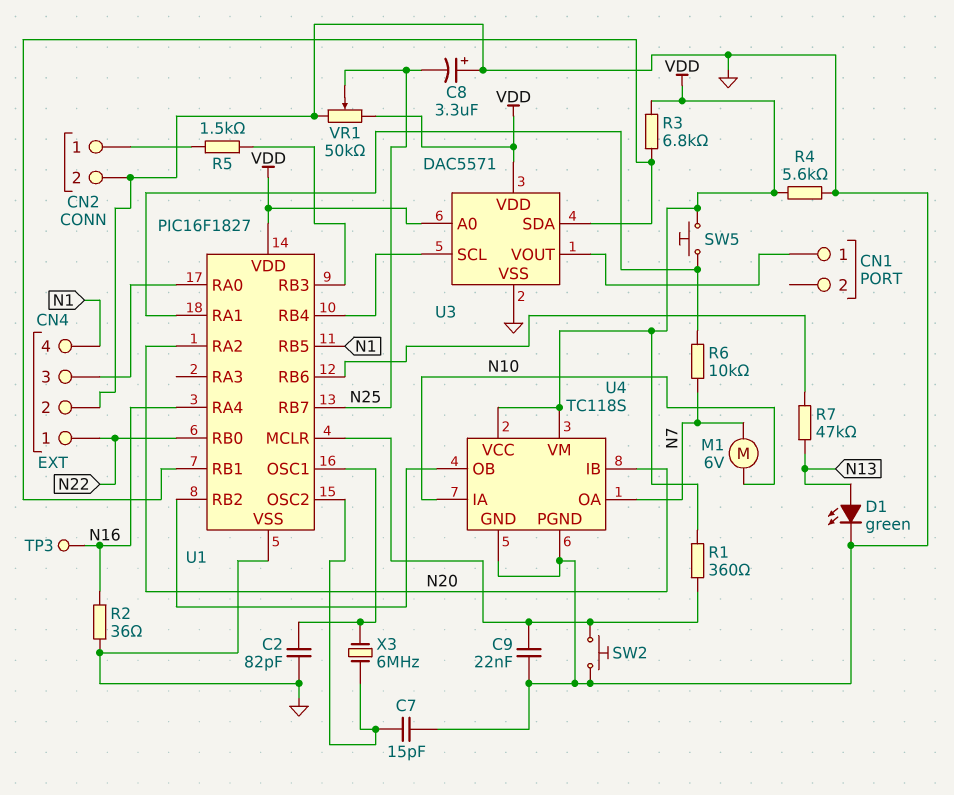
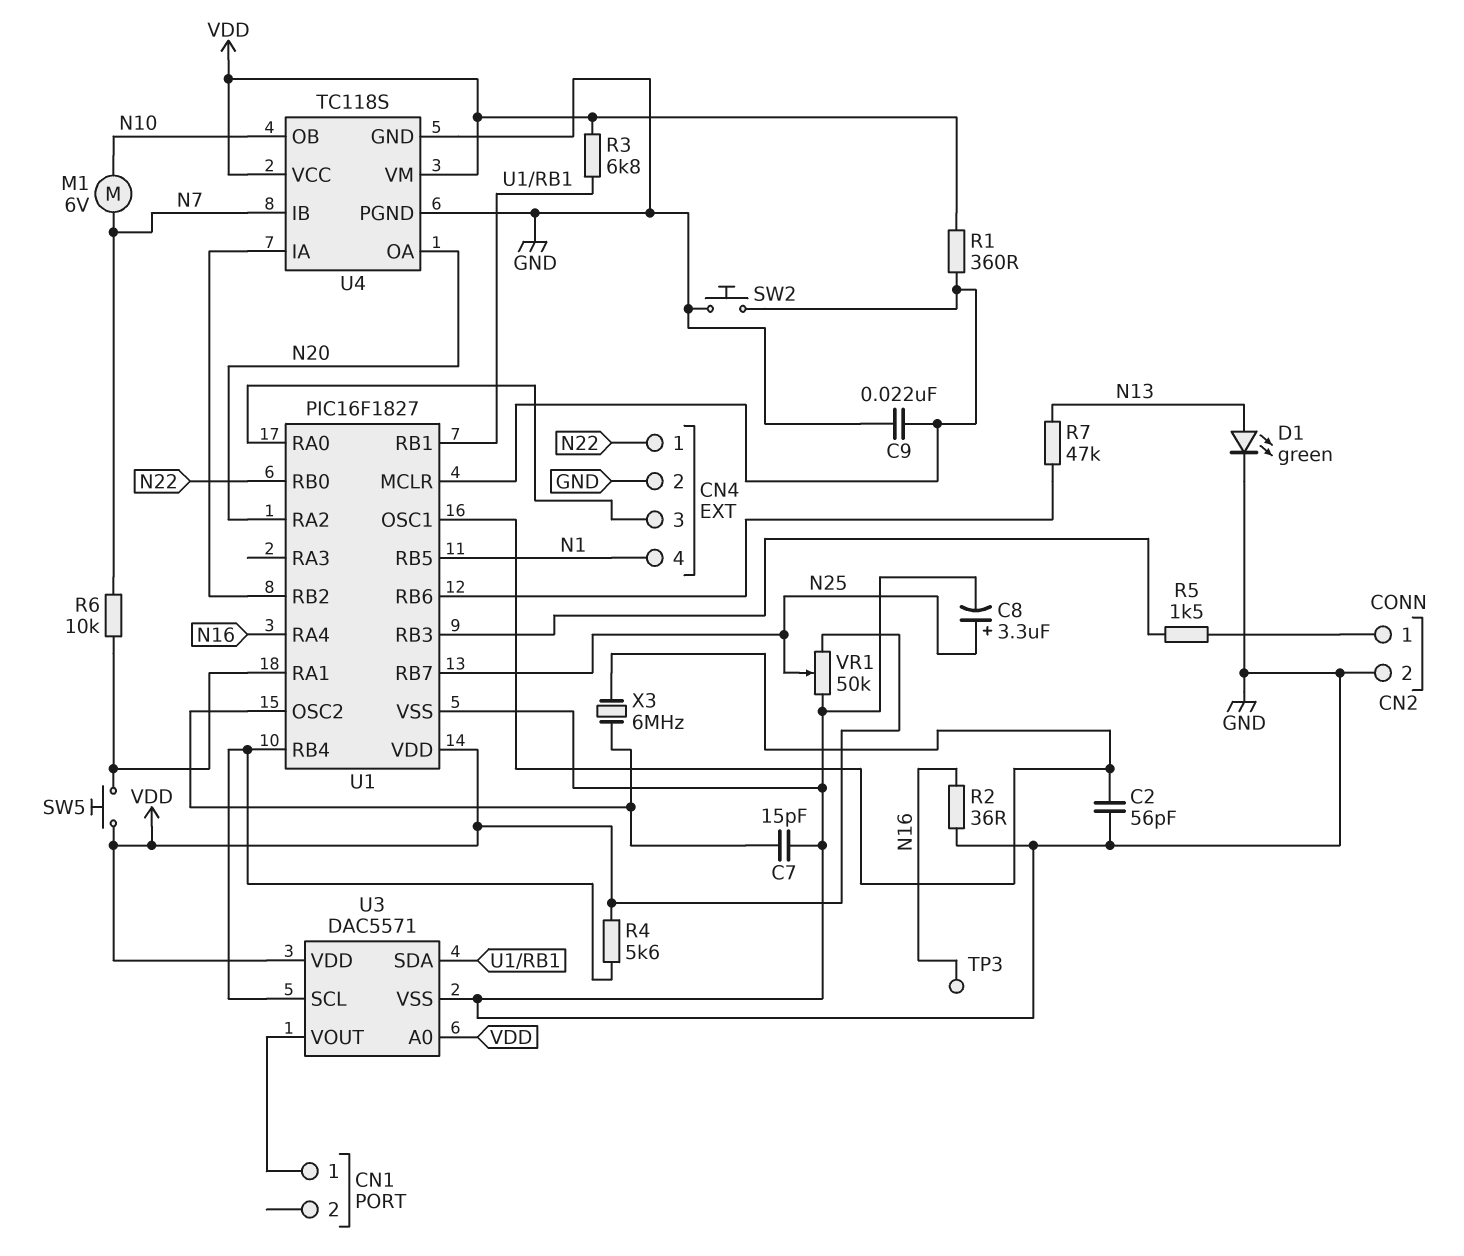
C2: 82pF (GND, U1/OSC1) -> 56pF (GND, U1/OSC1)
C8: 3.3uF (plus GND, minus N25) -> 3.3uF (plus N25, minus GND)
R4: 5.6k (GND, VDD) -> 5.6k (U1/RB4, VDD)
U4 pin IA: N10 -> U1/RB2
U4 pin IB: N20 -> N7
U4 pin OA: N7 -> N20
U4 pin OB: U1/RB2 -> N10

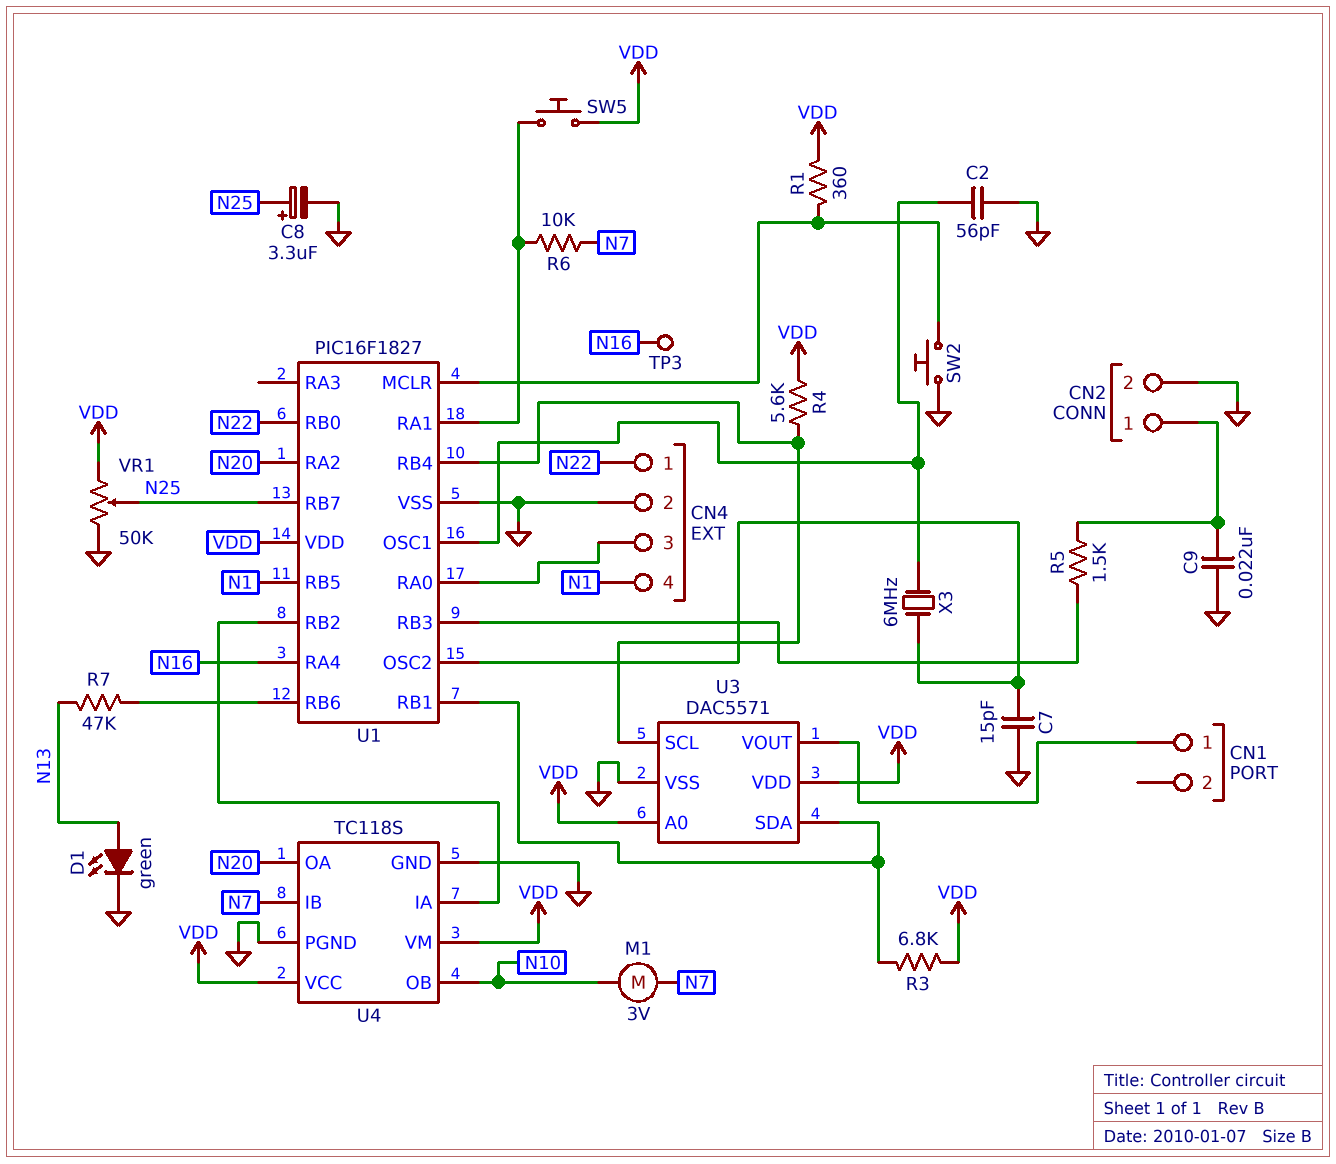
C9: 22nF (GND, U1/MCLR) -> 22nF (CN2/1, GND)
M1: motor 6V (N7, N10) -> motor 3V (N7, N10)
R2: 36 (GND, N16) -> none

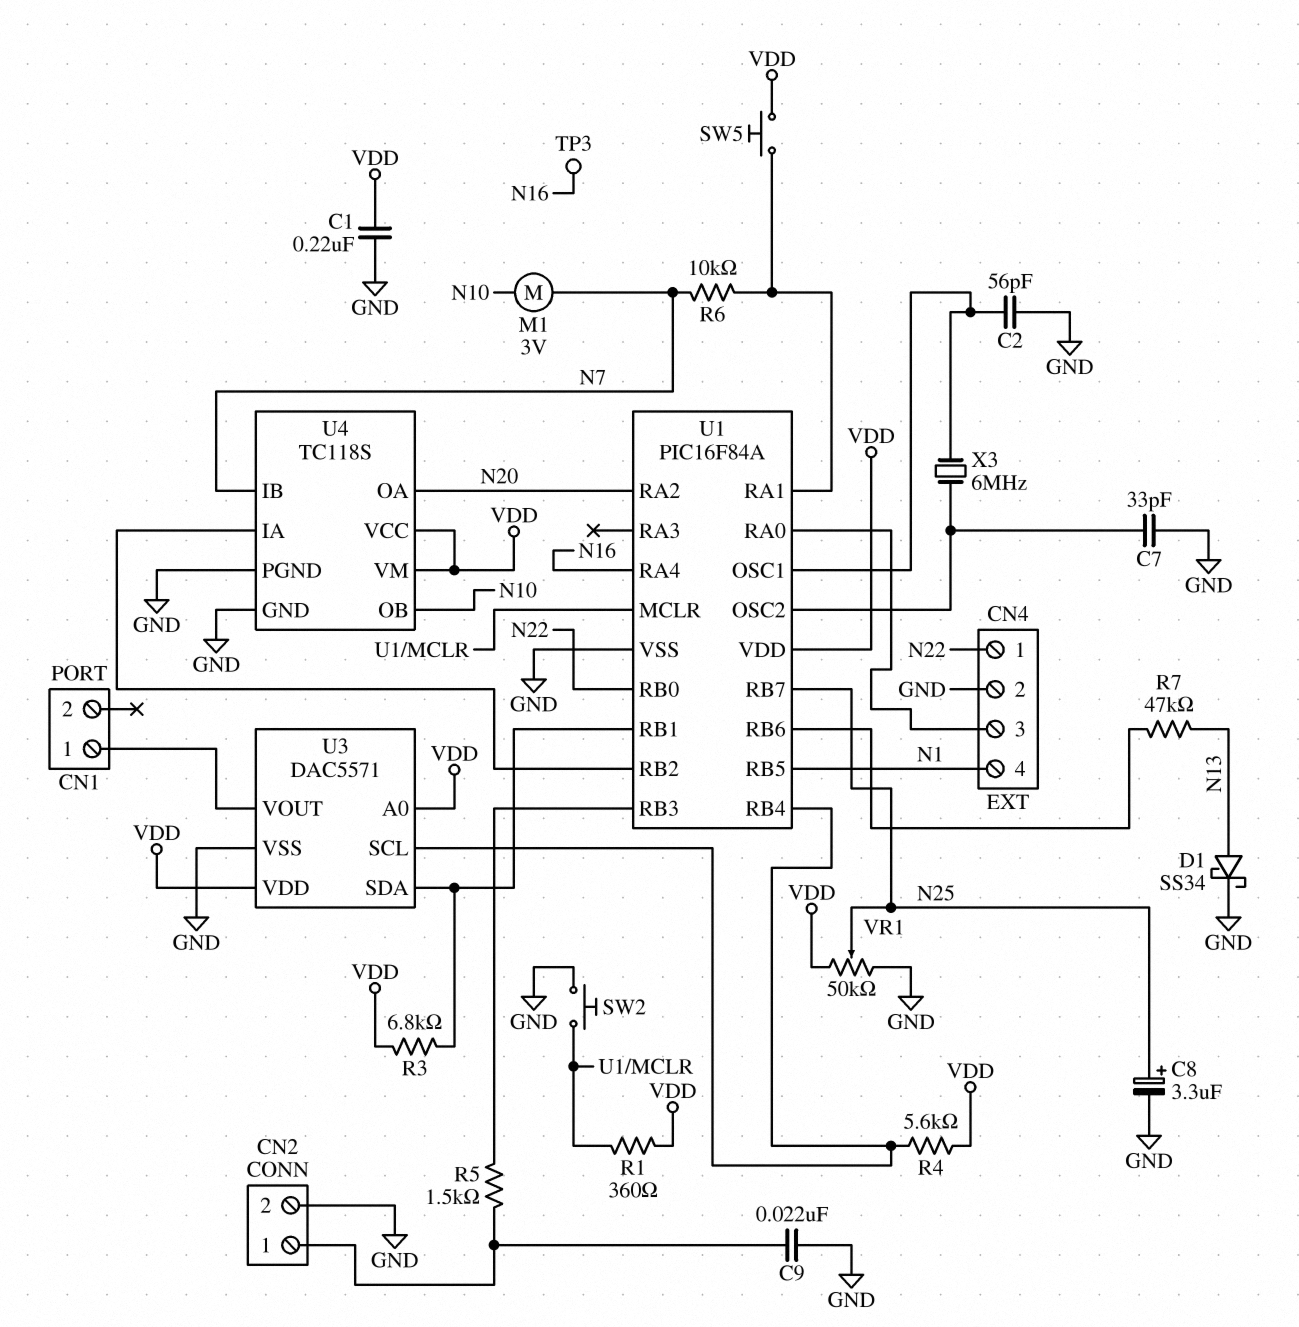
C1: none -> 220nF (GND, VDD)
C7: 15pF (GND, U1/OSC2) -> 33pF (GND, U1/OSC2)
D1: LED green (A N13, K GND) -> schottky SS34 (A N13, K GND)
U1: PIC16F1827 -> PIC16F84A

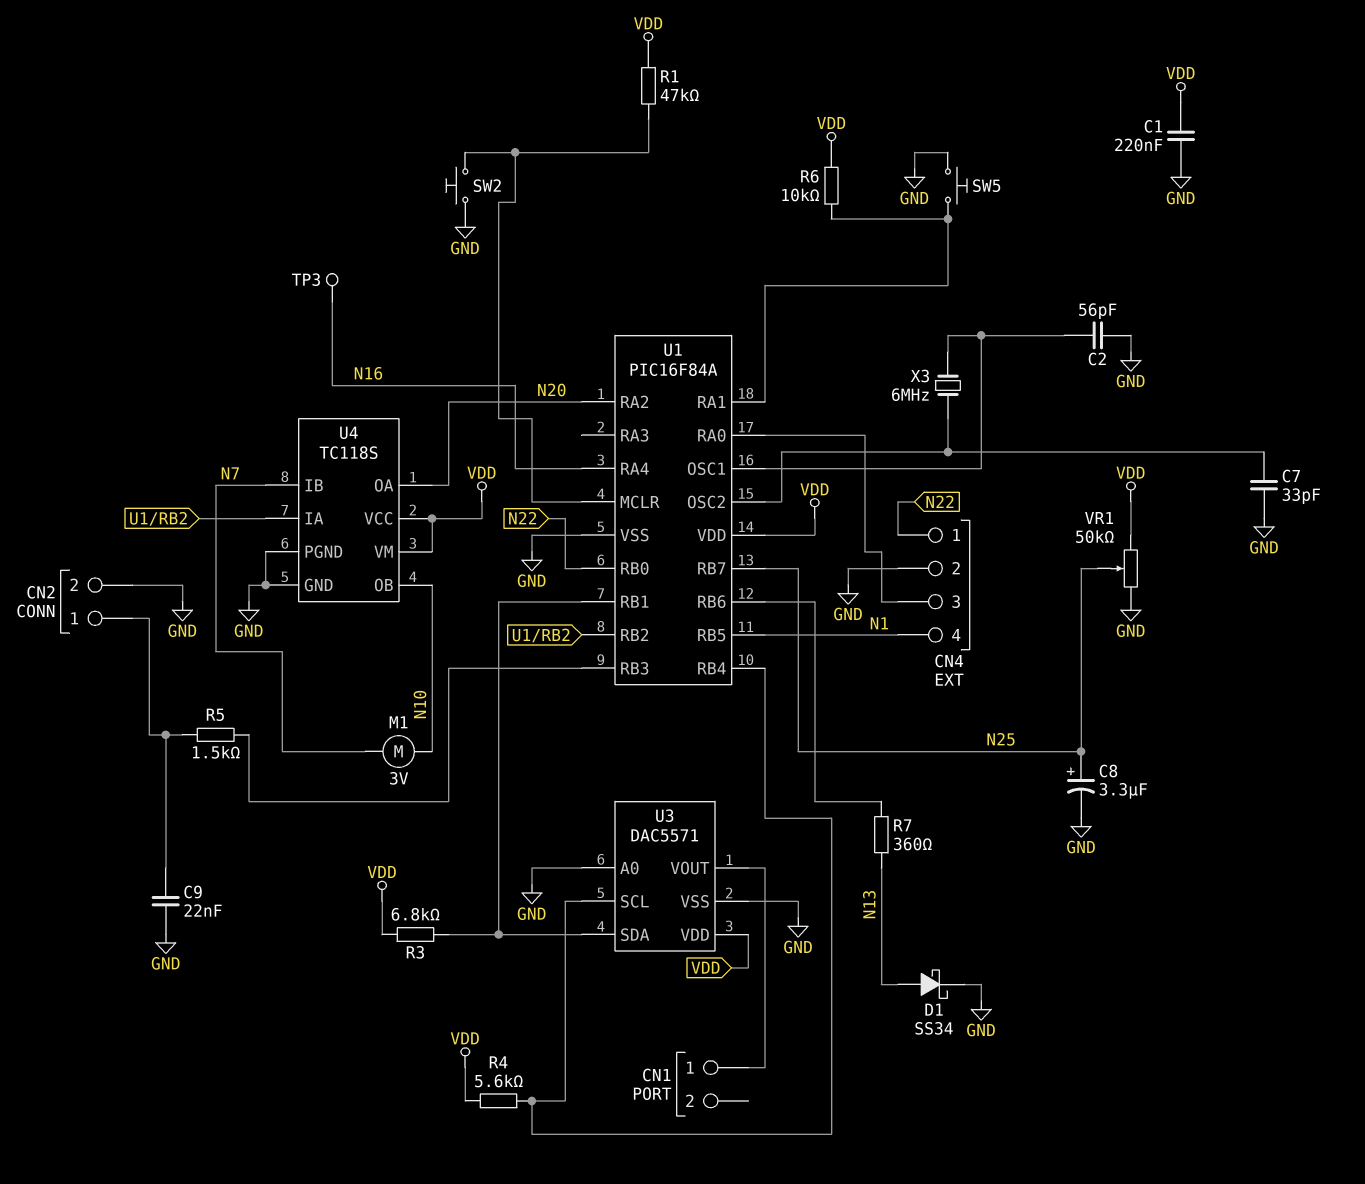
R1: 360 (U1/MCLR, VDD) -> 47k (U1/MCLR, VDD)
R6: 10k (N7, U1/RA1) -> 10k (U1/RA1, VDD)
R7: 47k (N13, U1/RB6) -> 360 (N13, U1/RB6)
SW5: button (U1/RA1, VDD) -> button (GND, U1/RA1)
U3 pin A0: VDD -> GND

